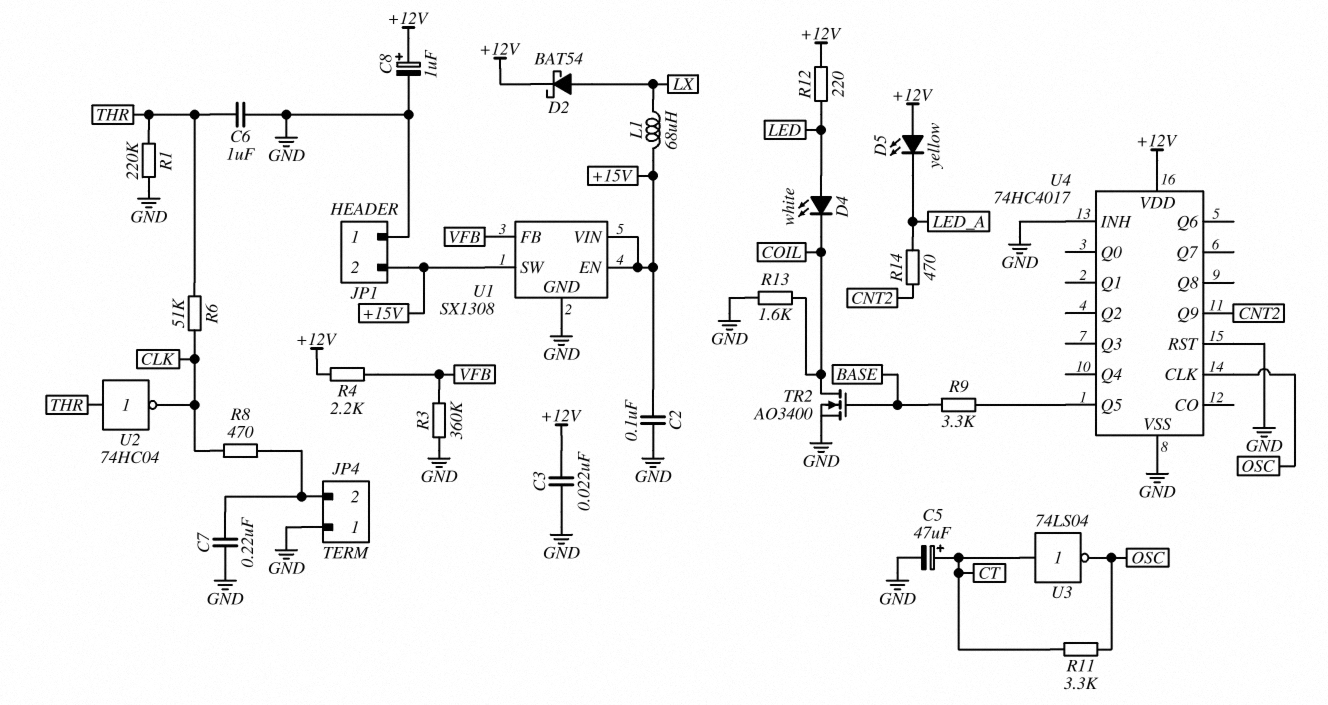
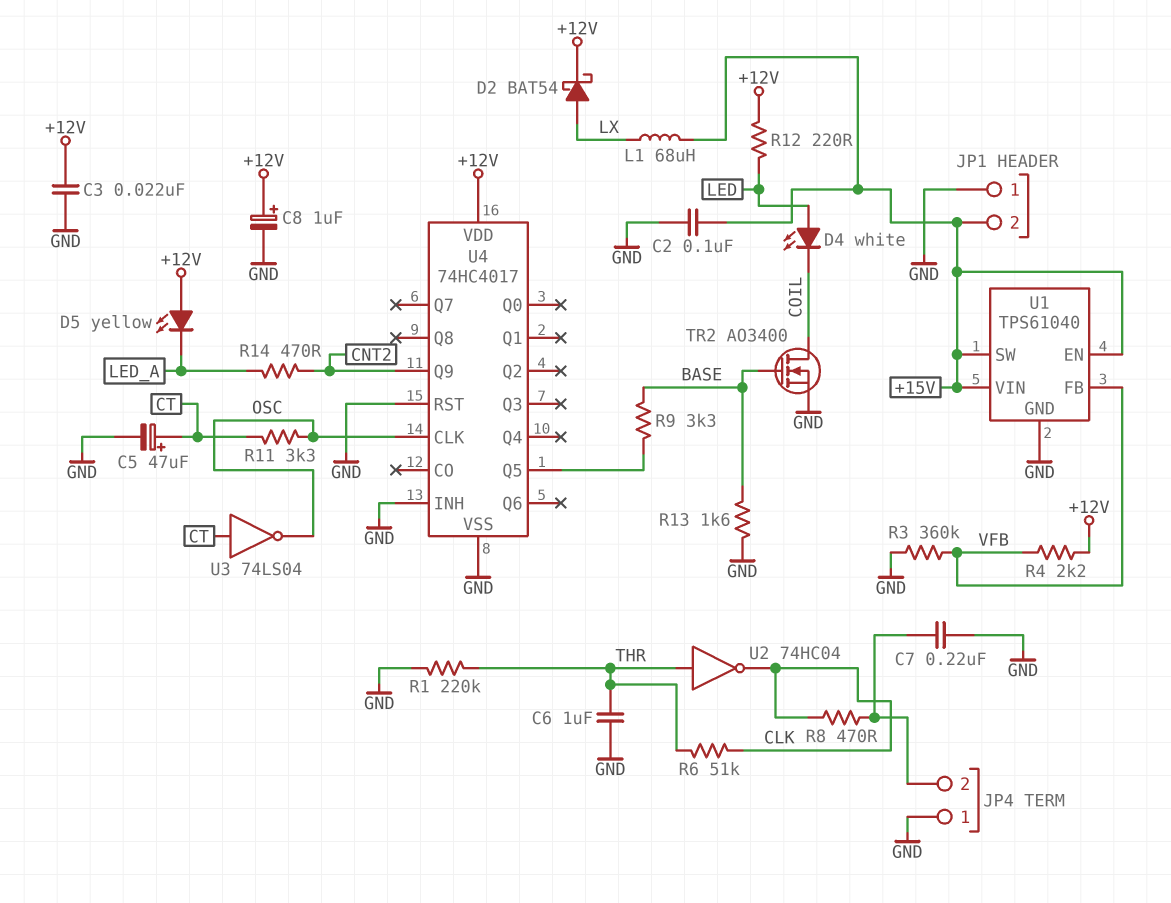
R13: 1.6k (COIL, GND) -> 1.6k (BASE, GND)
U1: SX1308 -> TPS61040

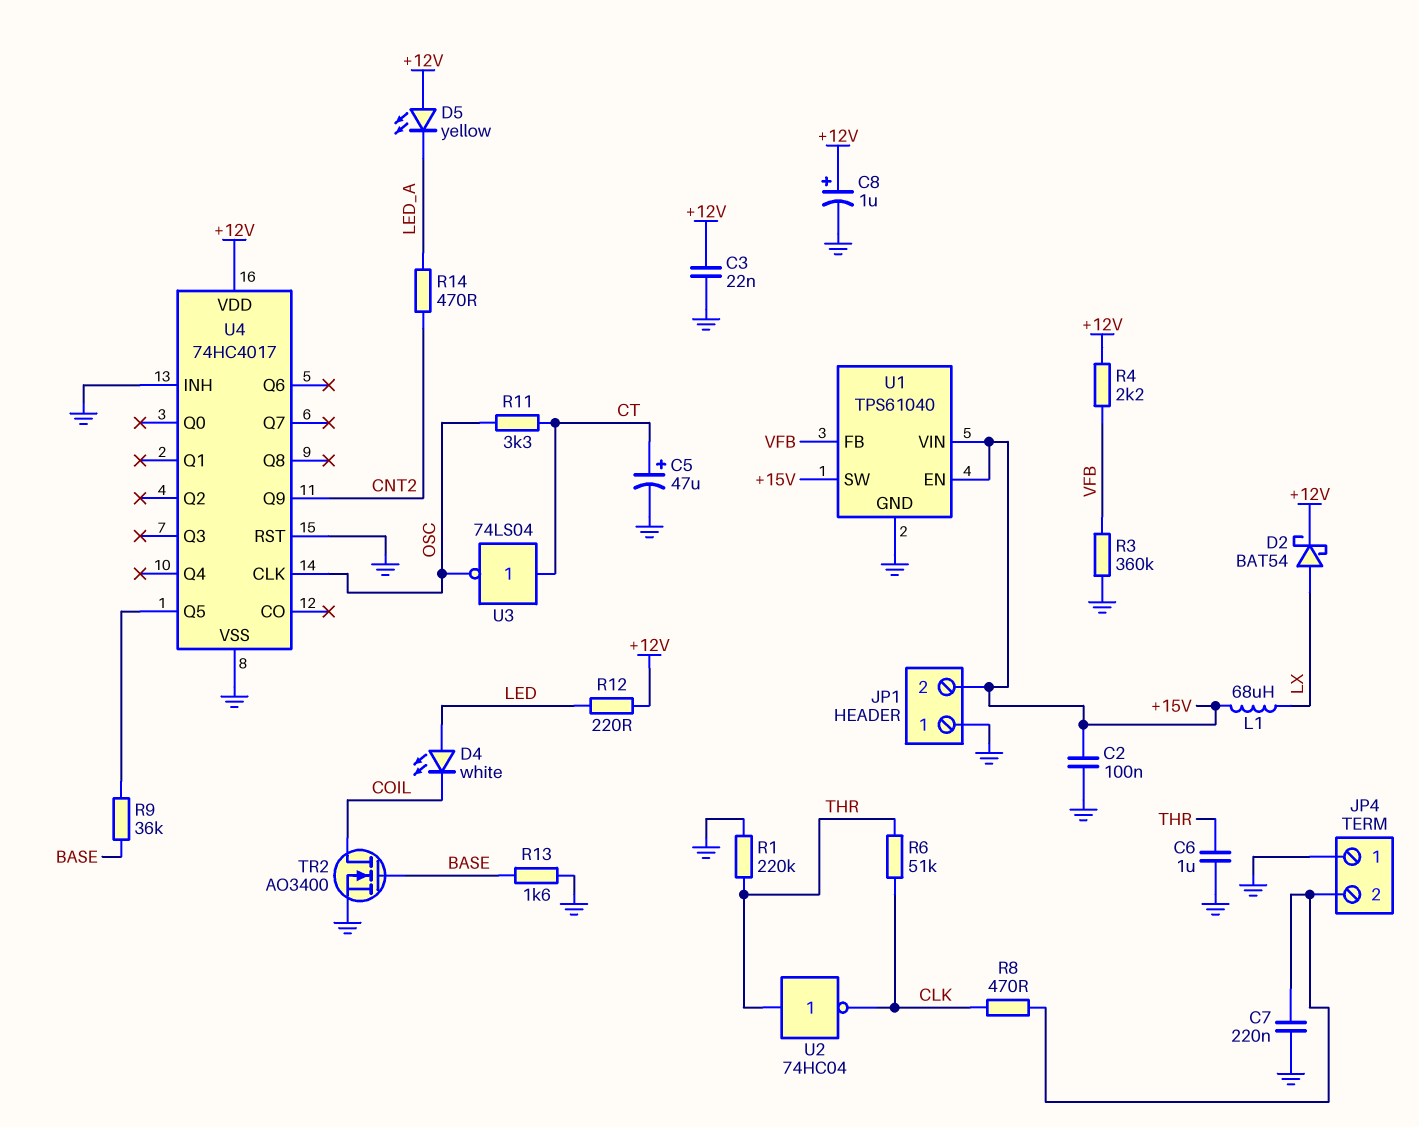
R9: 3.3k (BASE, U4/Q5) -> 36k (BASE, U4/Q5)

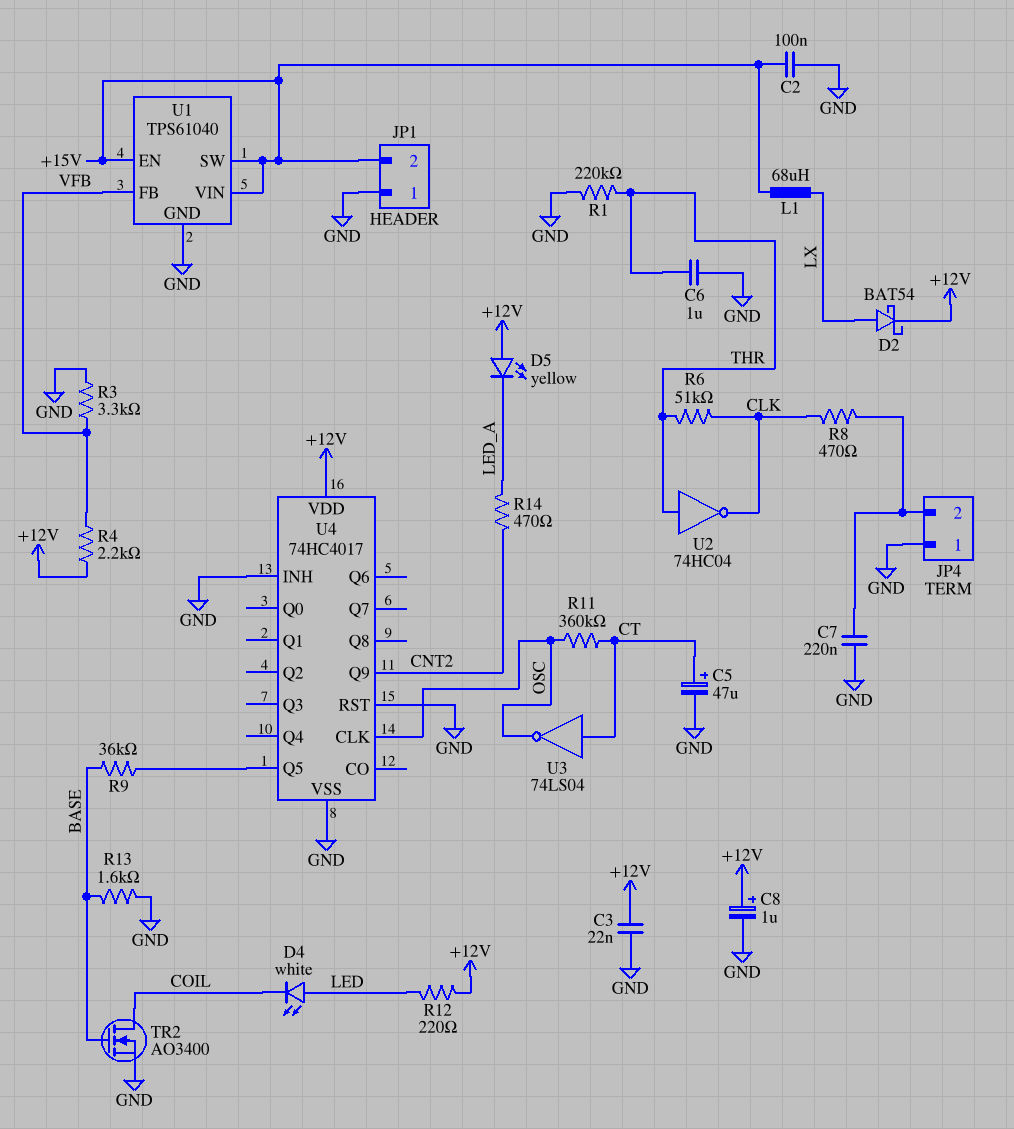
R3: 360k (GND, VFB) -> 3.3k (GND, VFB)
R11: 3.3k (CT, OSC) -> 360k (CT, OSC)

